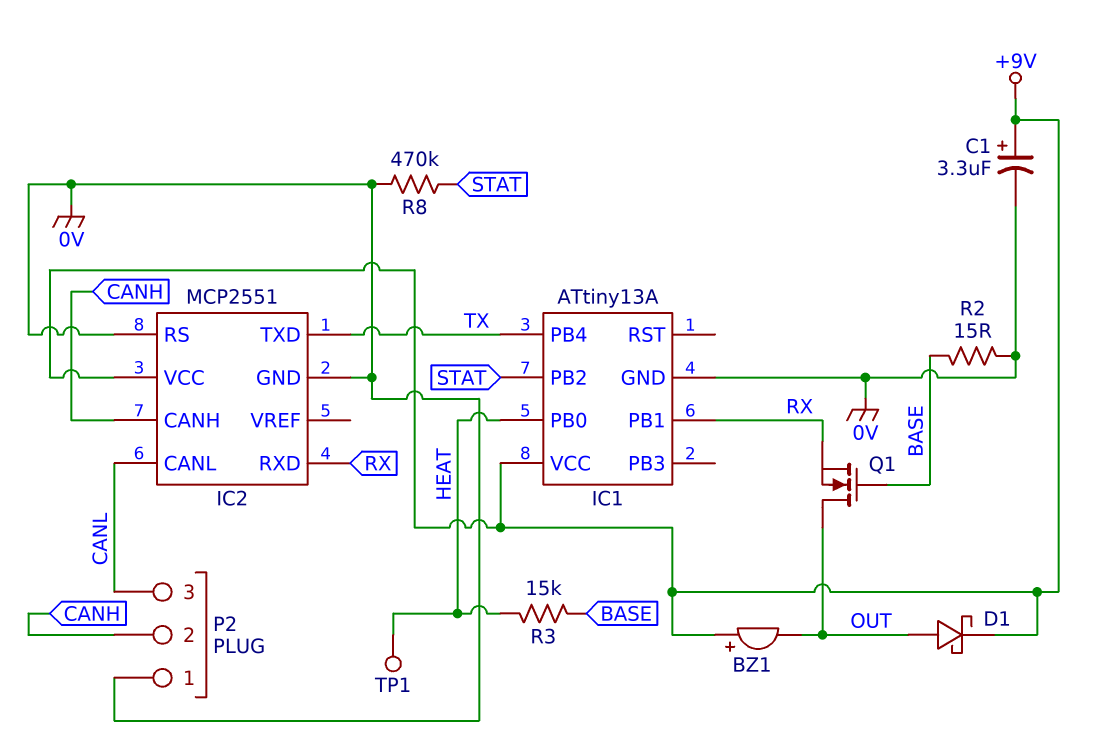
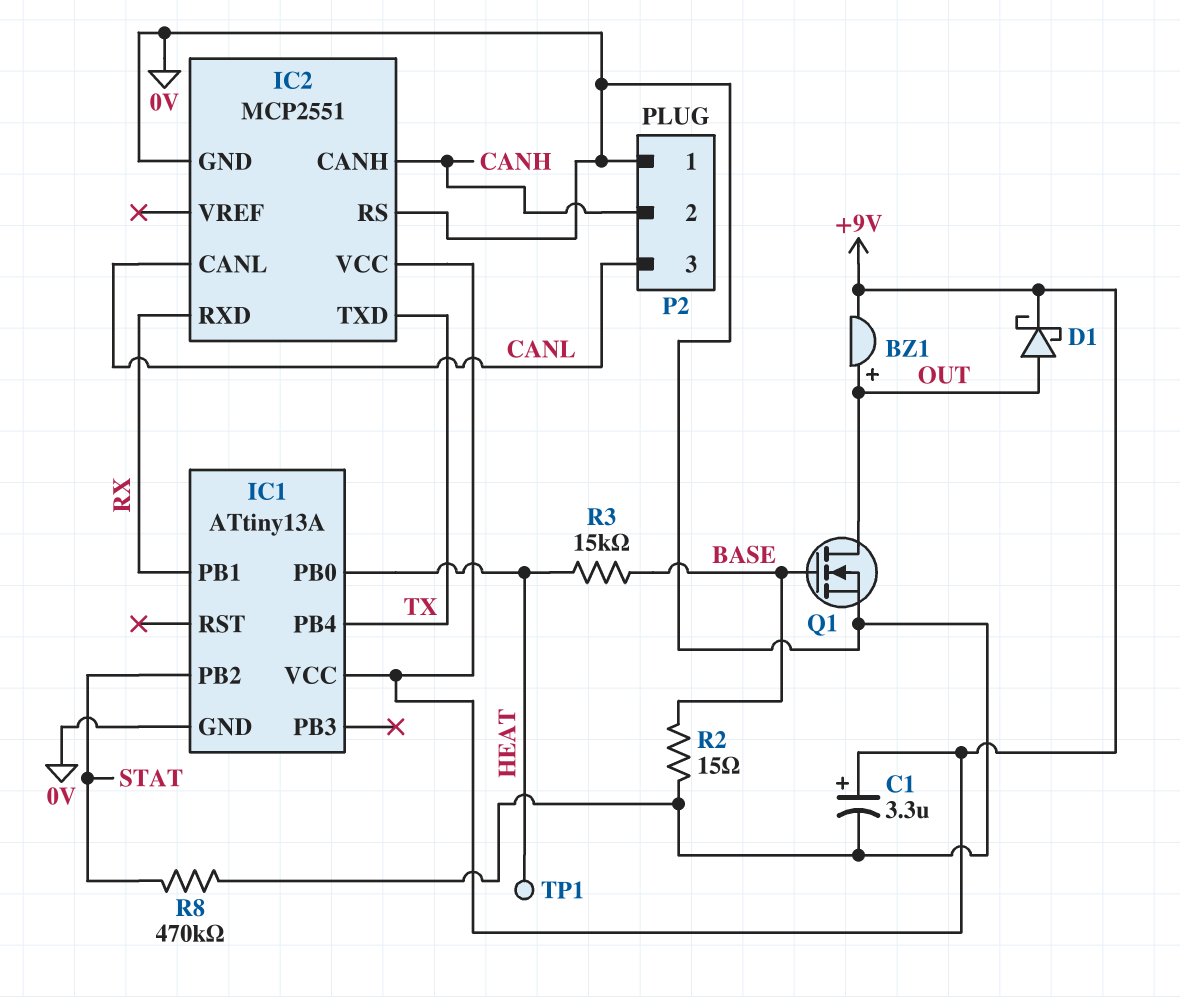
BZ1: buzzer (plus +9V, minus OUT) -> buzzer (plus OUT, minus +9V)
Q1: NMOS (G BASE, D OUT, S RX) -> NMOS (G BASE, D OUT, S 0V)

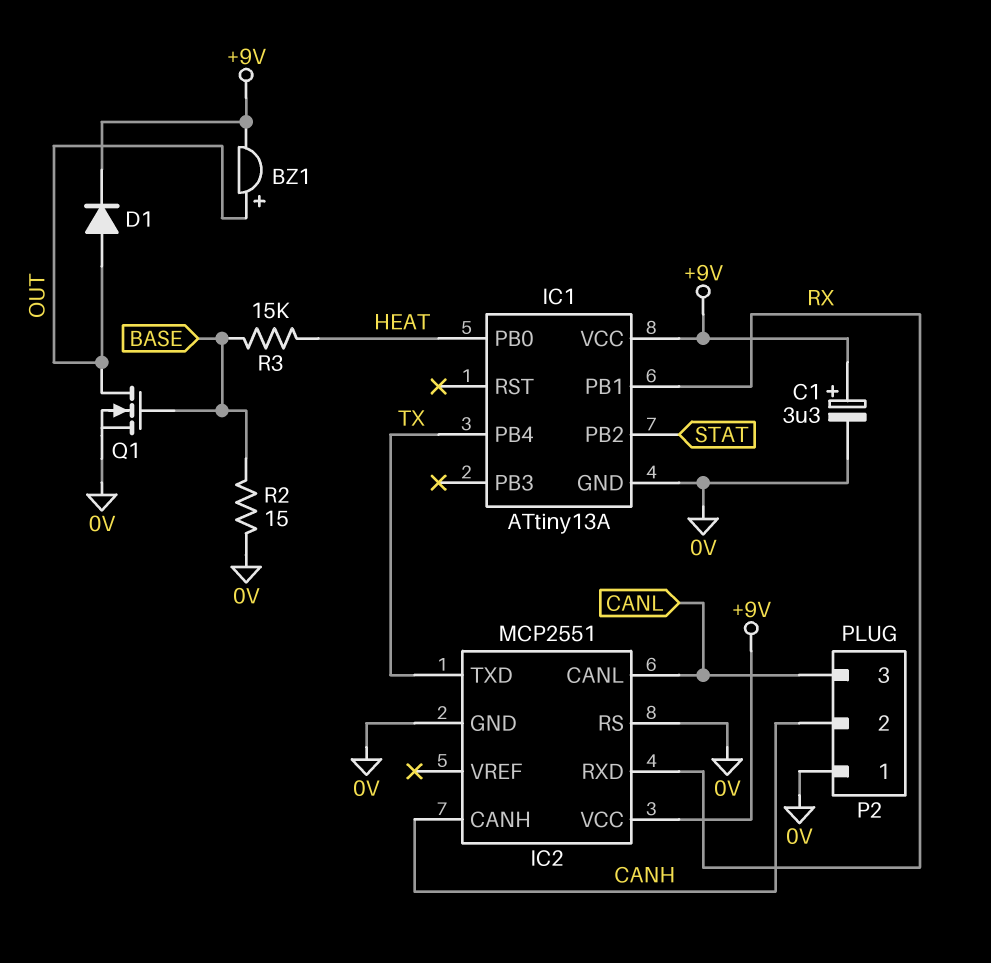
D1: schottky (A OUT, K +9V) -> diode (A OUT, K +9V)
R8: 470k (0V, STAT) -> none
TP1: test point (HEAT) -> none

